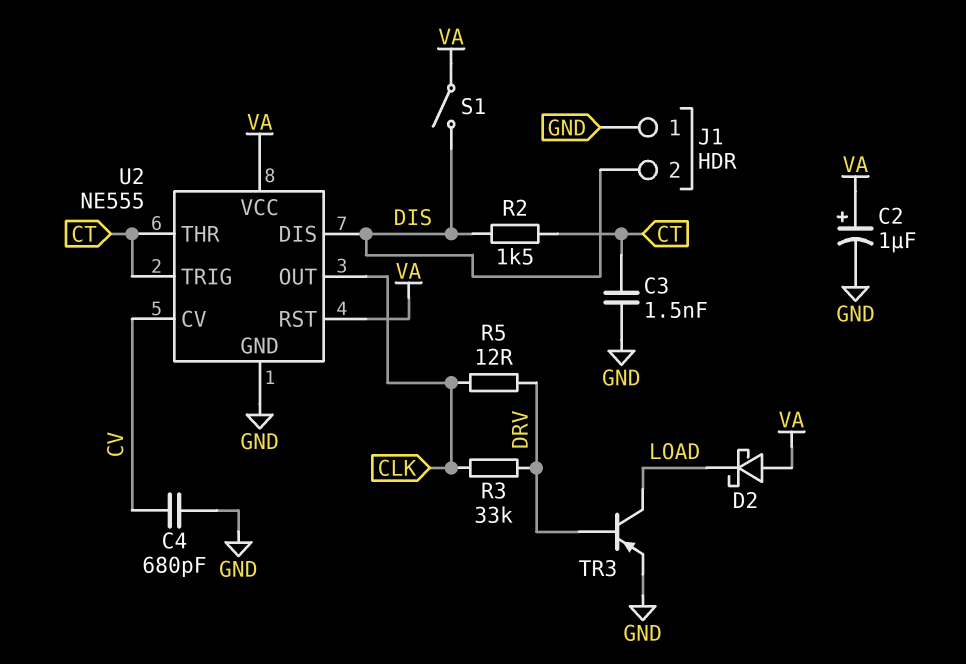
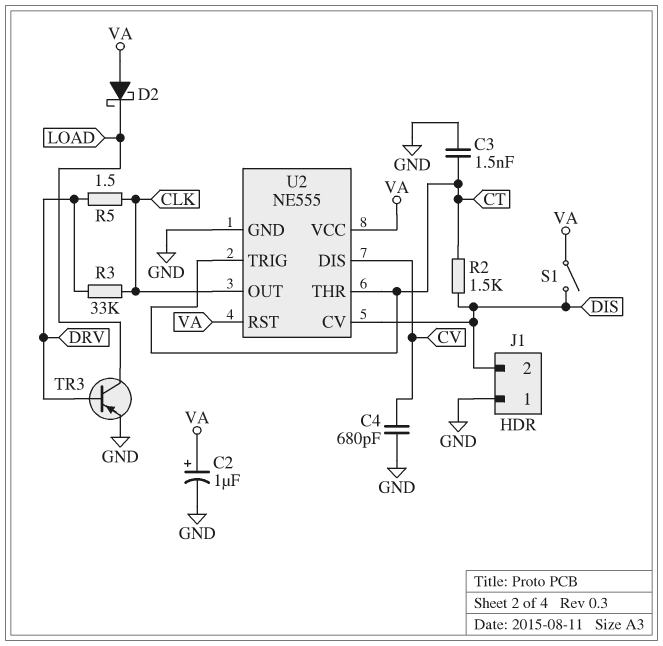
R5: 12 (CLK, DRV) -> 1.5 (CLK, DRV)
U2 pin CV: CV -> DIS
U2 pin DIS: DIS -> CV

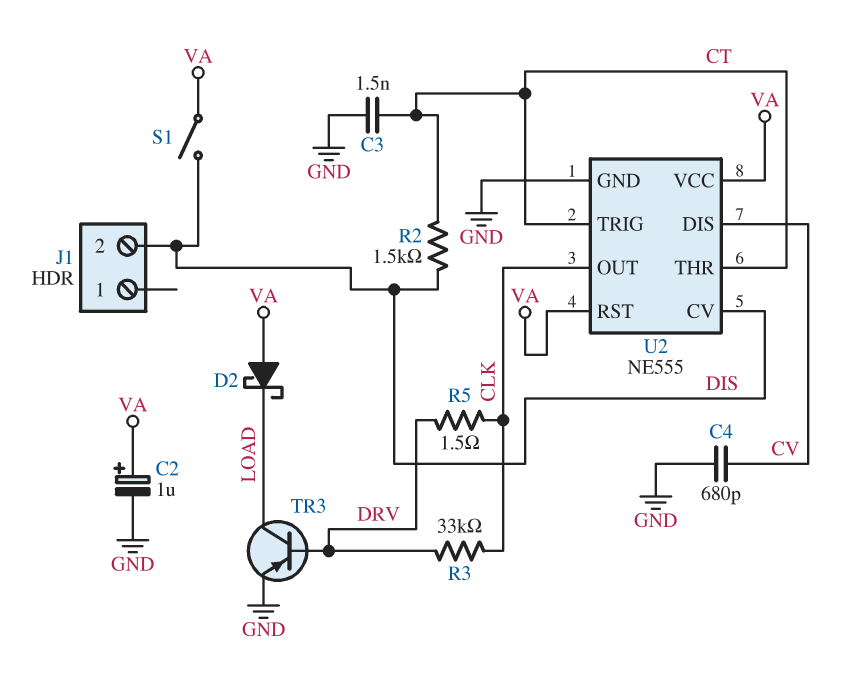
J1 pin 1: GND -> none

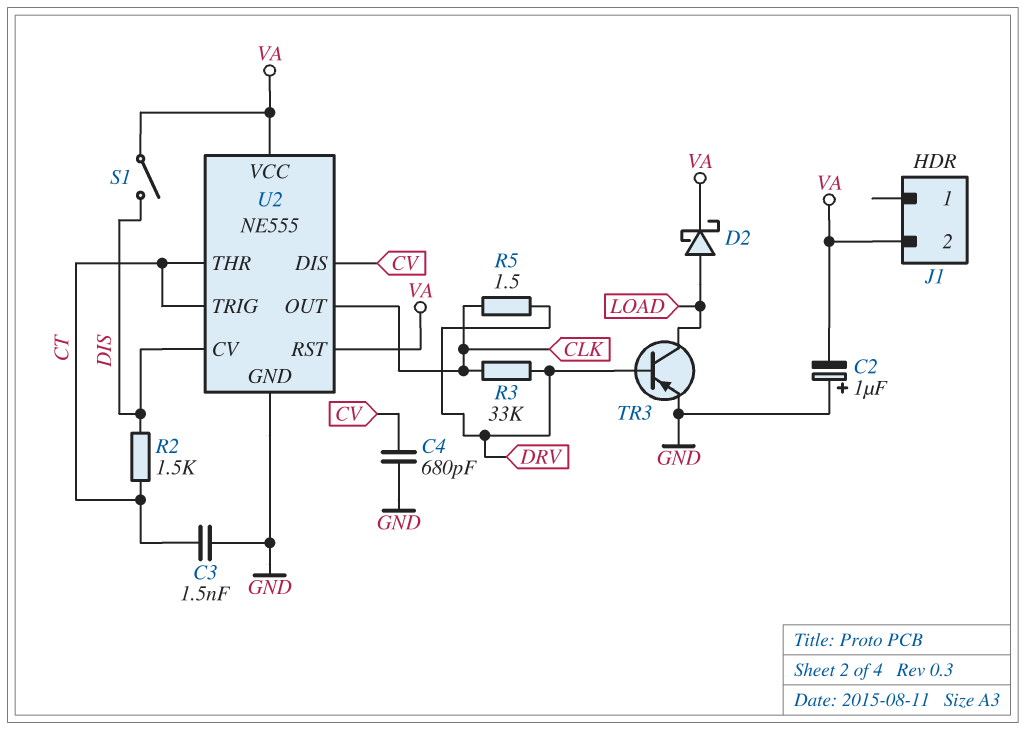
C2: 1uF (plus VA, minus GND) -> 1uF (plus GND, minus VA)
D2: schottky (A VA, K LOAD) -> schottky (A LOAD, K VA)
J1 pin 2: DIS -> VA

